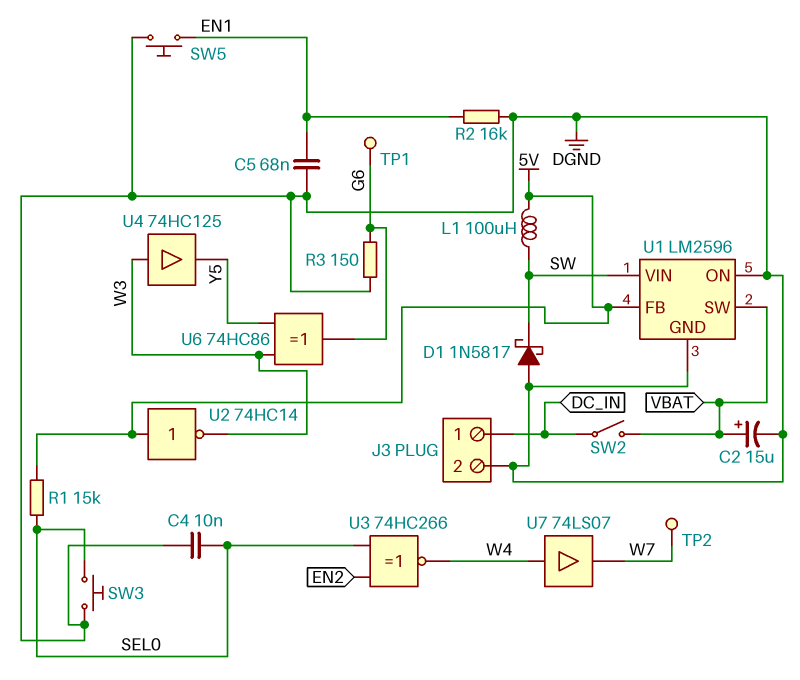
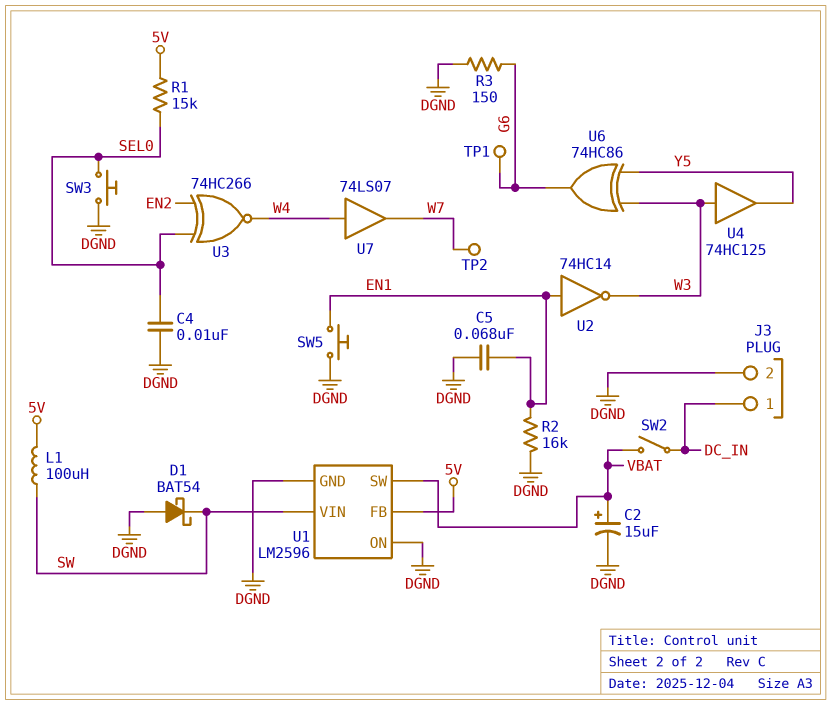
D1: schottky 1N5817 (A DGND, K SW) -> schottky BAT54 (A DGND, K SW)
U2: NOT 74HC14 (in 5V, out W3) -> NOT 74HC14 (in EN1, out W3)

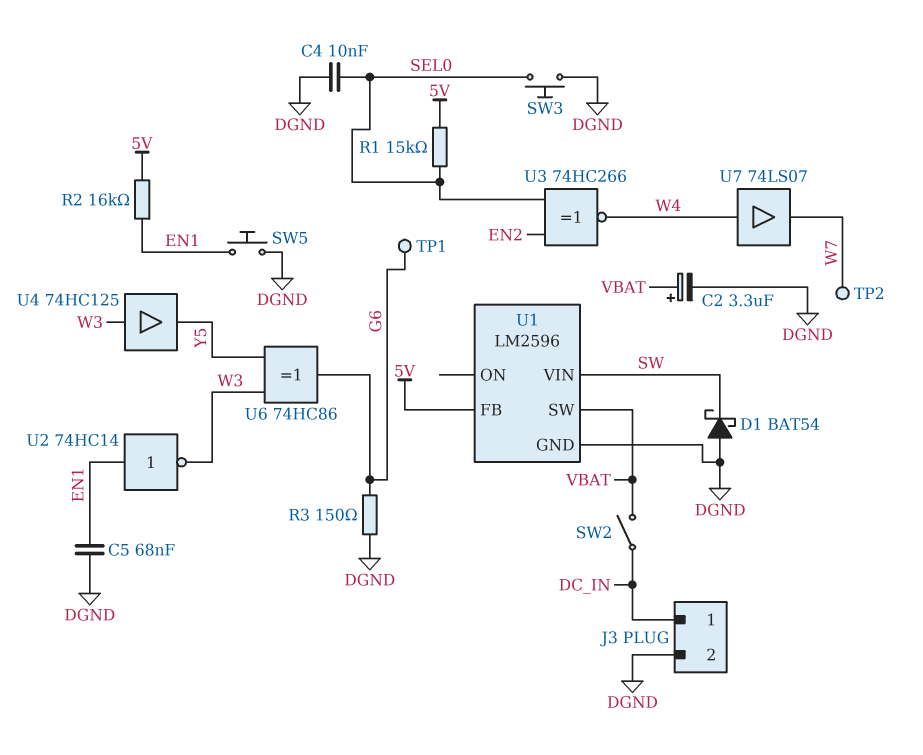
C2: 15uF (plus VBAT, minus DGND) -> 3.3uF (plus VBAT, minus DGND)
L1: 100uH (5V, SW) -> none
R2: 16k (DGND, EN1) -> 16k (5V, EN1)
U1 pin ON: DGND -> none

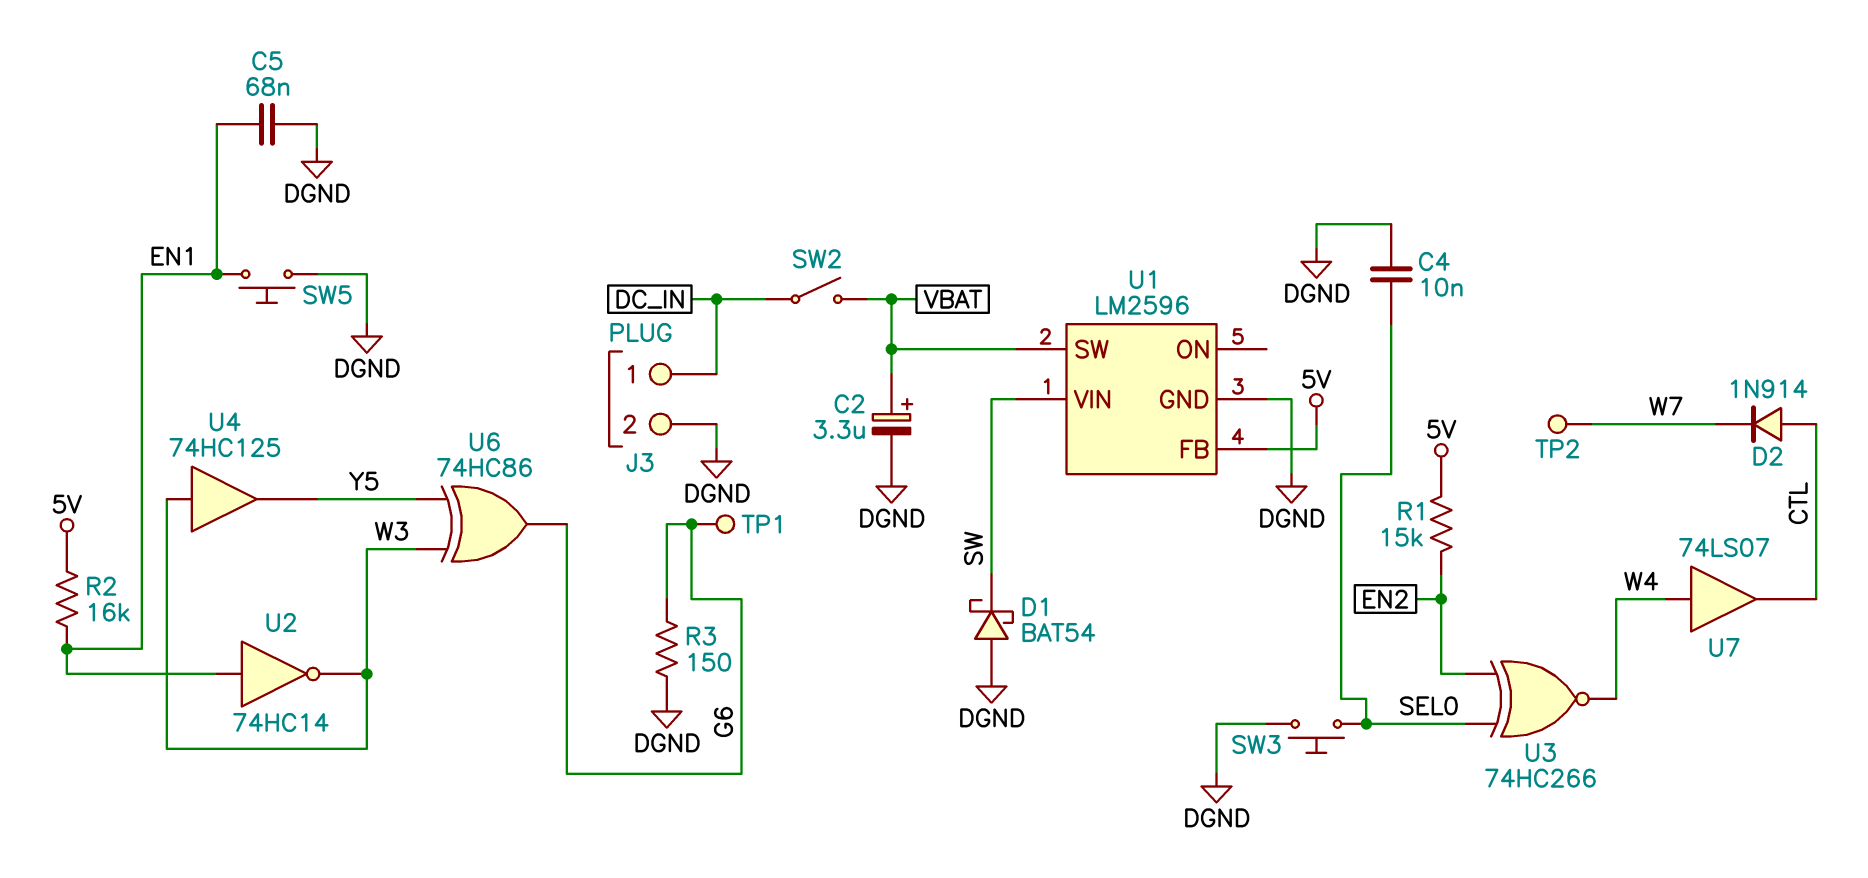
D2: none -> diode 1N914 (A CTL, K W7)
R1: 15k (5V, SEL0) -> 15k (5V, EN2)
U7: buffer 74LS07 (in W4, out W7) -> buffer 74LS07 (in W4, out CTL)

